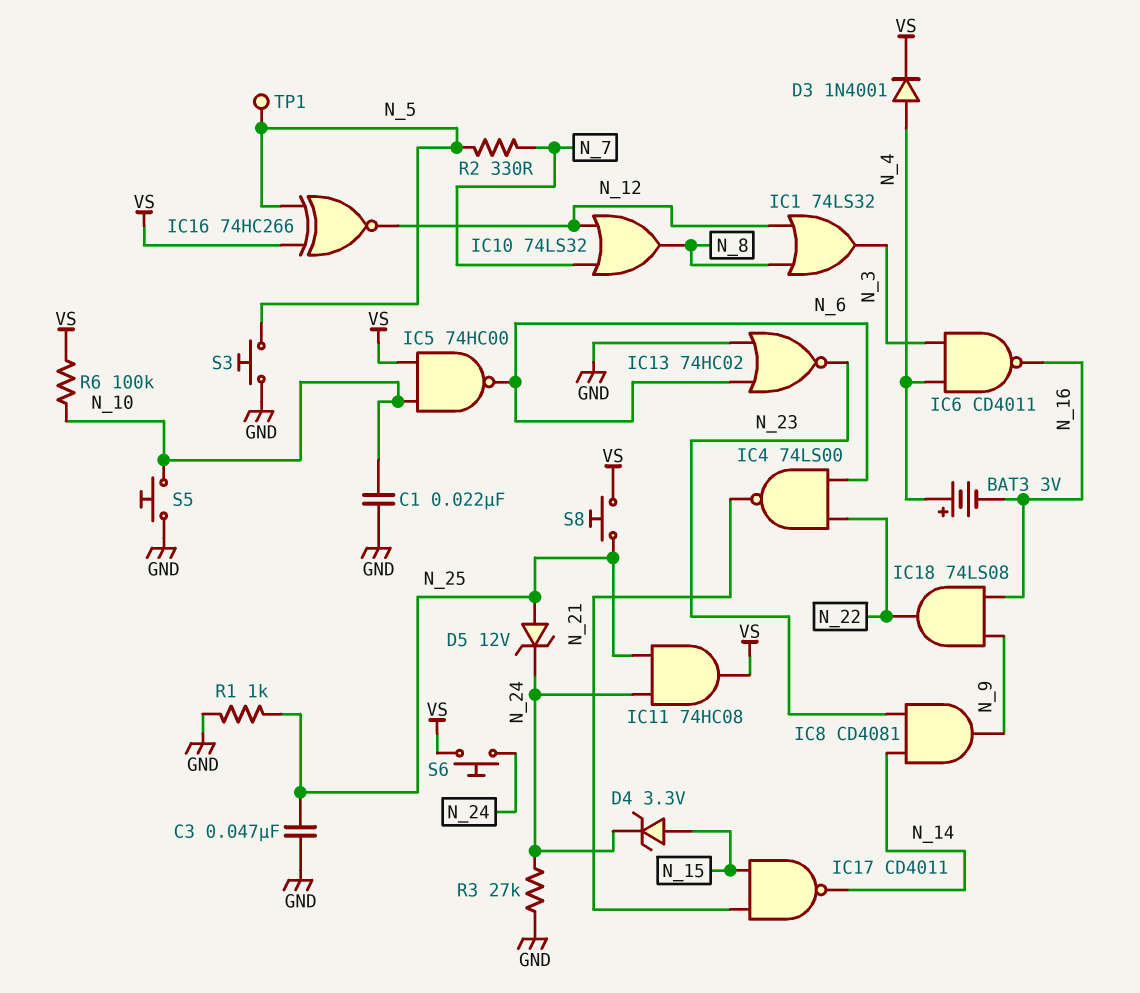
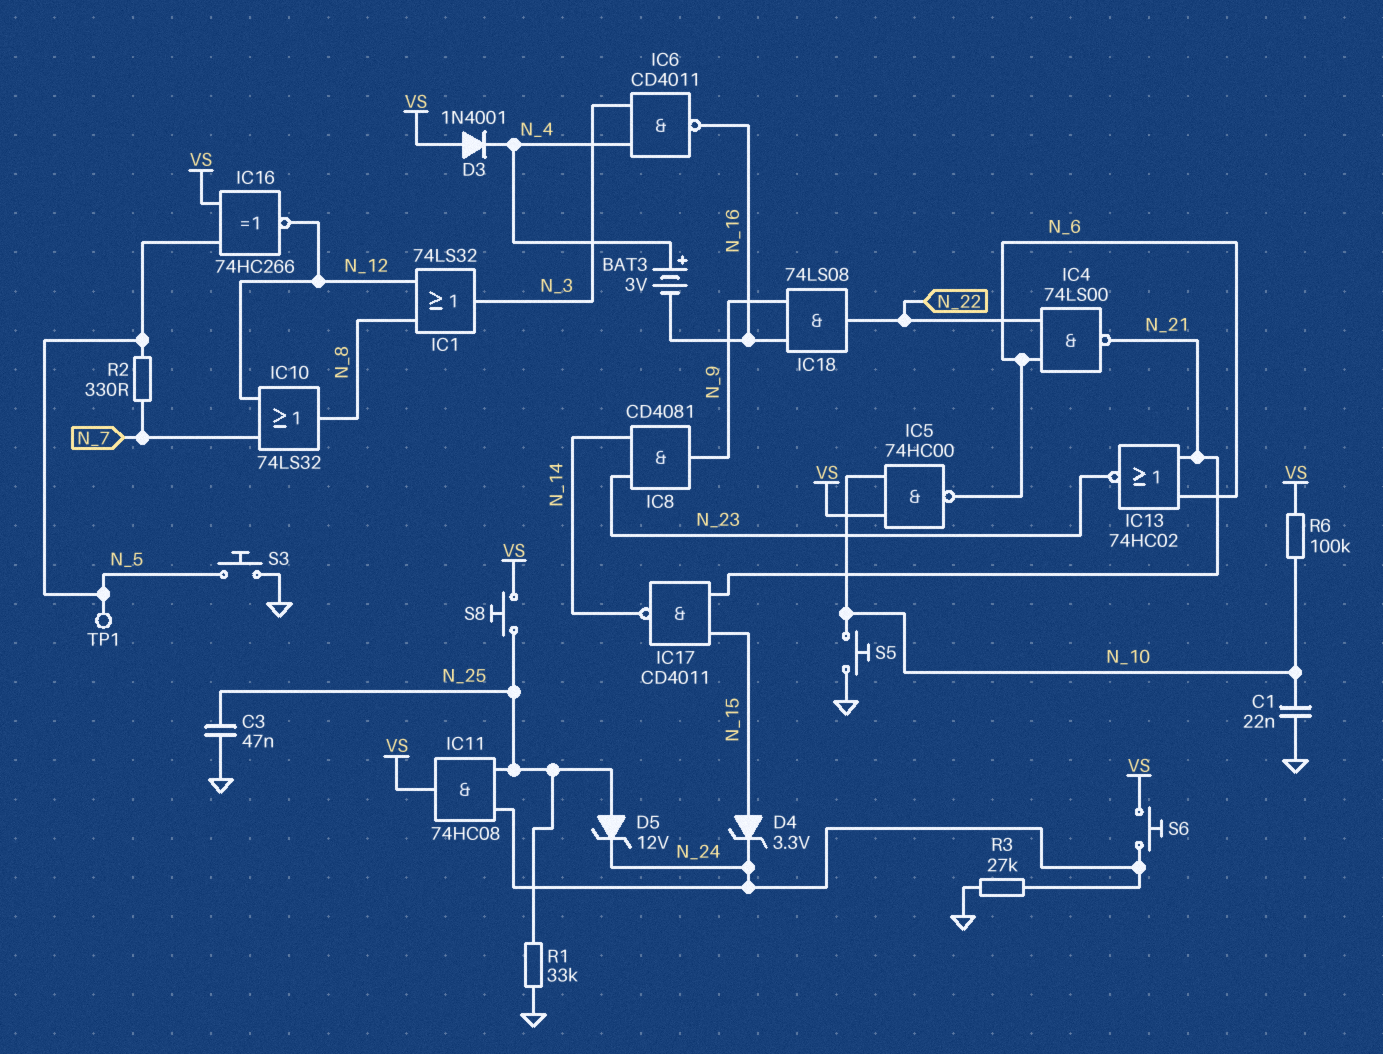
D3: diode 1N4001 (A N_4, K VS) -> diode 1N4001 (A VS, K N_4)
IC13: NOR 74HC02 (in GND, in N_6, out N_23) -> NOR 74HC02 (in N_6, in N_21, out N_23)
R1: 1k (GND, N_25) -> 33k (GND, N_25)

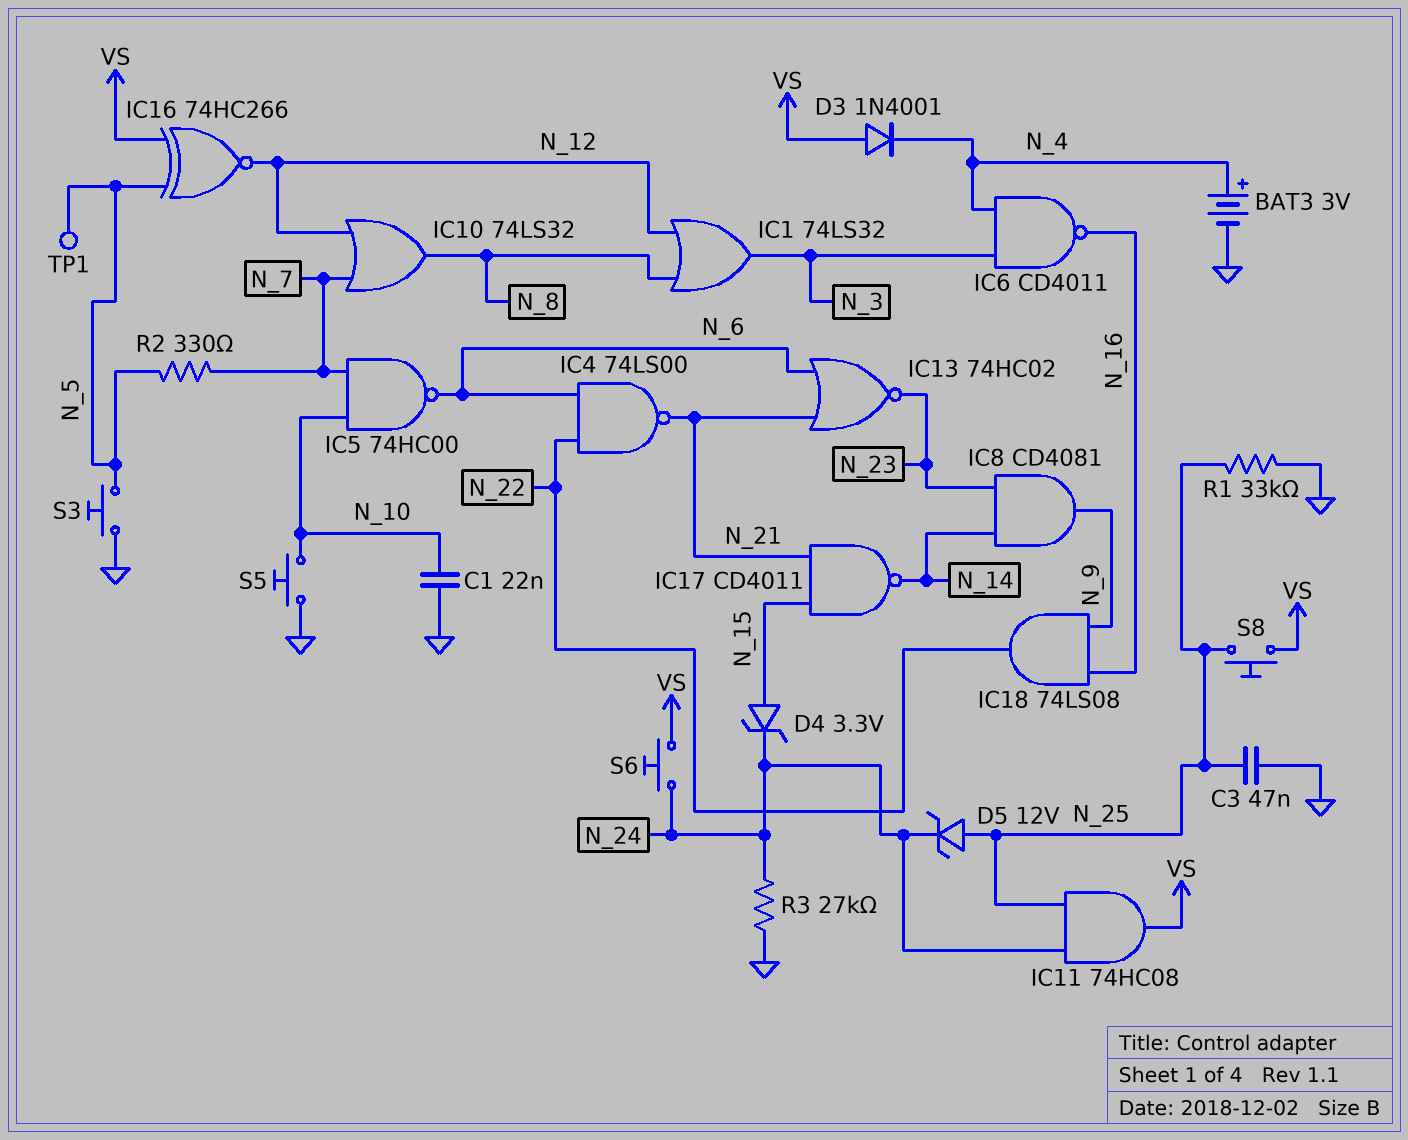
BAT3: 3V (plus N_4, minus N_16) -> 3V (plus N_4, minus GND)
IC5: NAND 74HC00 (in N_10, in VS, out N_6) -> NAND 74HC00 (in N_7, in N_10, out N_6)
R6: 100k (N_10, VS) -> none

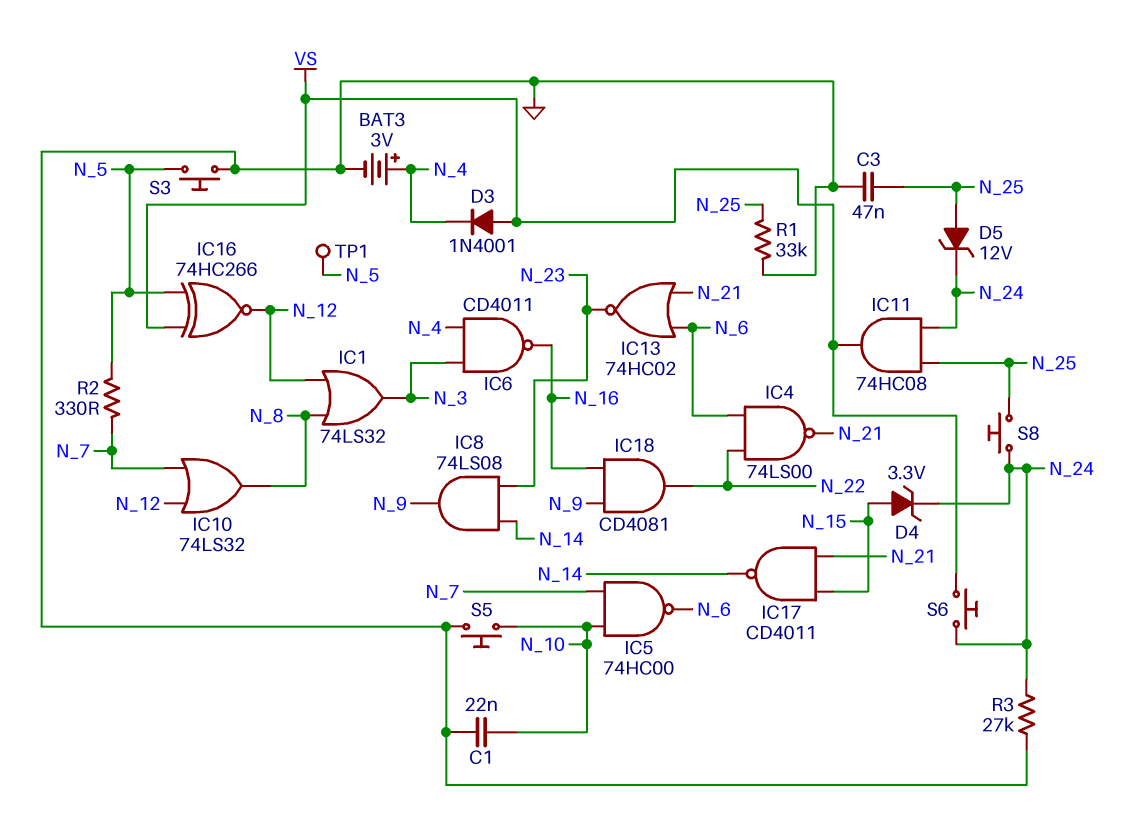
IC8: AND CD4081 (in N_14, in N_23, out N_9) -> AND 74LS08 (in N_14, in N_23, out N_9)
IC18: AND 74LS08 (in N_9, in N_16, out N_22) -> AND CD4081 (in N_9, in N_16, out N_22)
S8: button (N_25, VS) -> button (N_24, N_25)

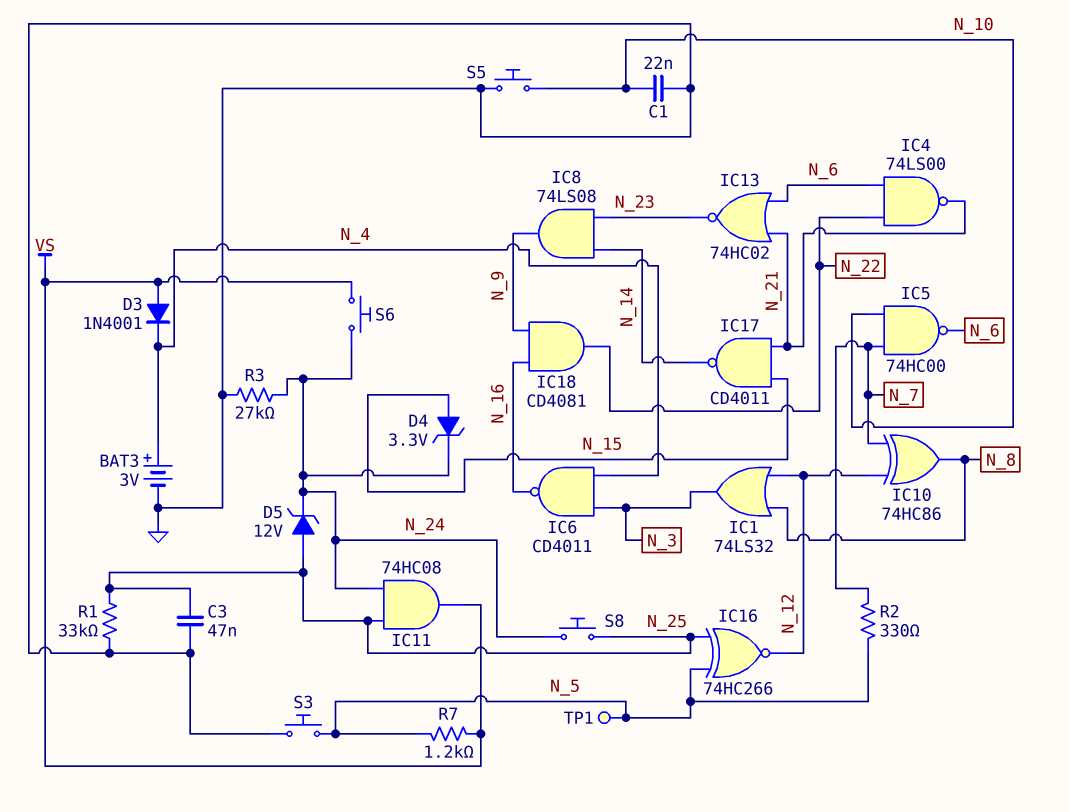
IC10: OR 74LS32 (in N_7, in N_12, out N_8) -> XOR 74HC86 (in N_7, in N_12, out N_8)
IC16: XNOR 74HC266 (in N_5, in VS, out N_12) -> XNOR 74HC266 (in N_5, in N_25, out N_12)
R7: none -> 1.2k (N_5, VS)

